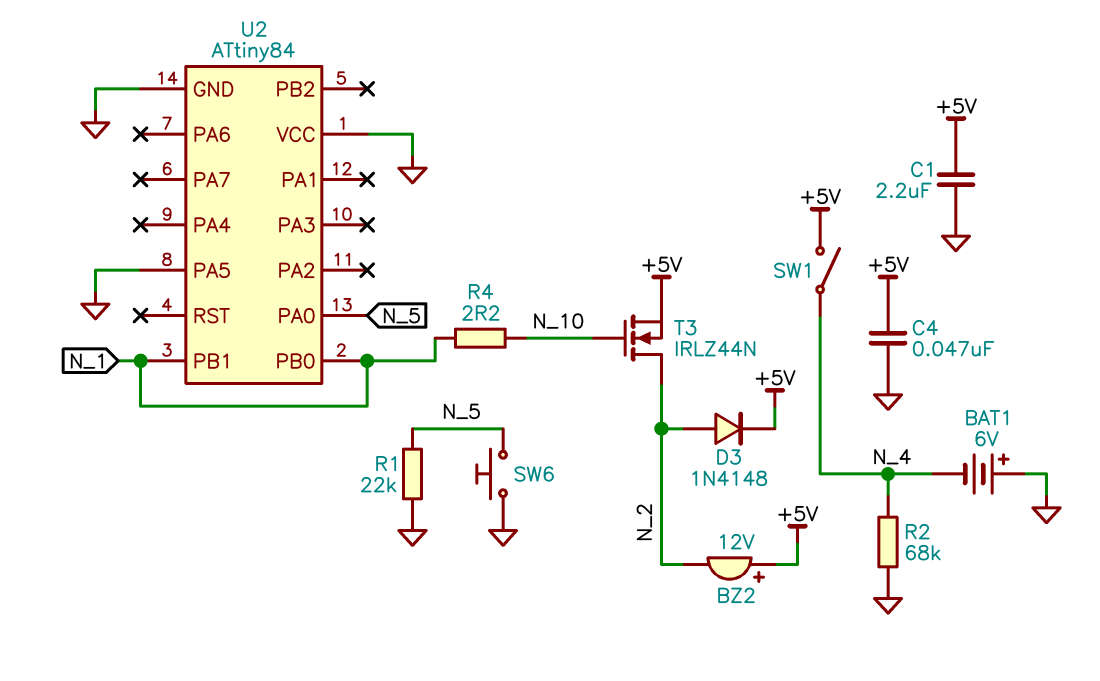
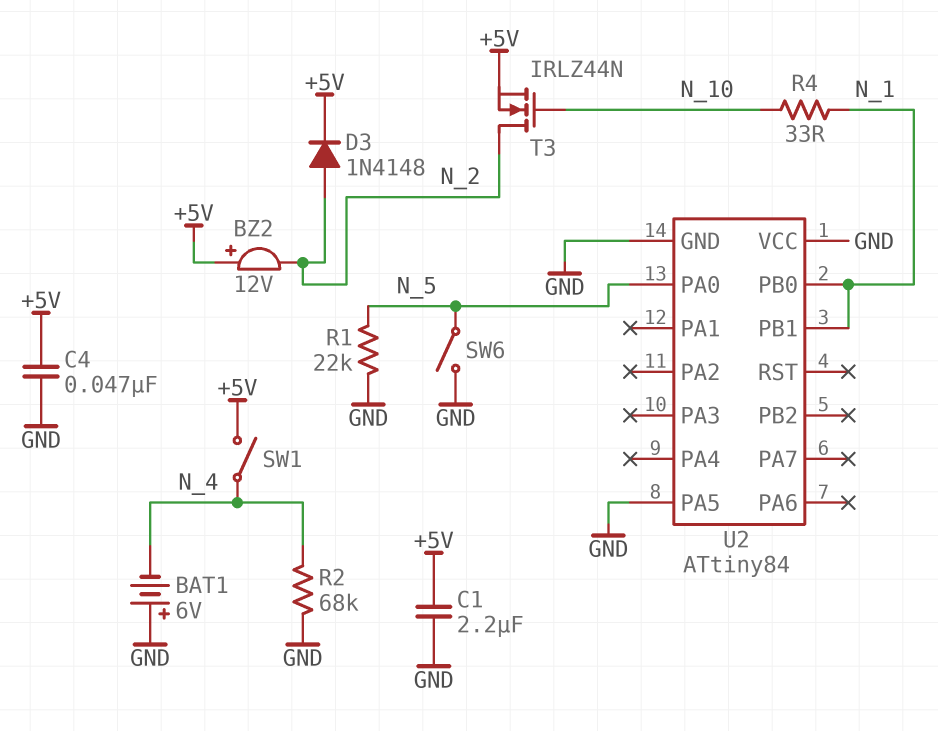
R4: 2.2 (N_1, N_10) -> 33 (N_1, N_10)
SW6: button (GND, N_5) -> switch (GND, N_5)

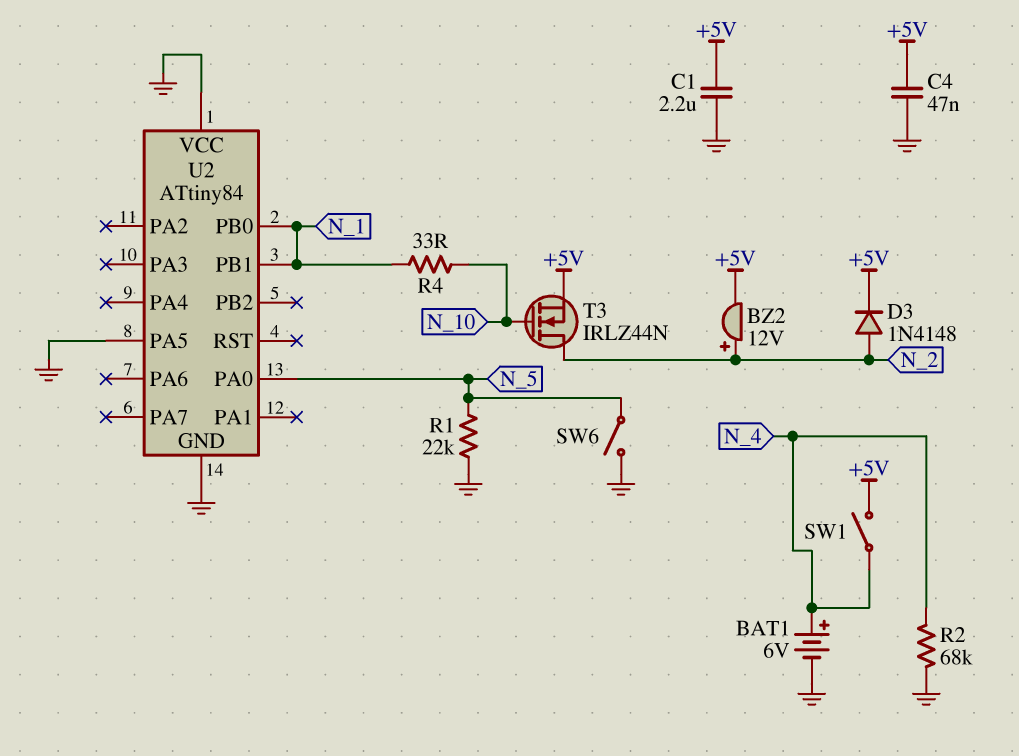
BAT1: 6V (plus GND, minus N_4) -> 6V (plus N_4, minus GND)
BZ2: buzzer 12V (plus +5V, minus N_2) -> buzzer 12V (plus N_2, minus +5V)

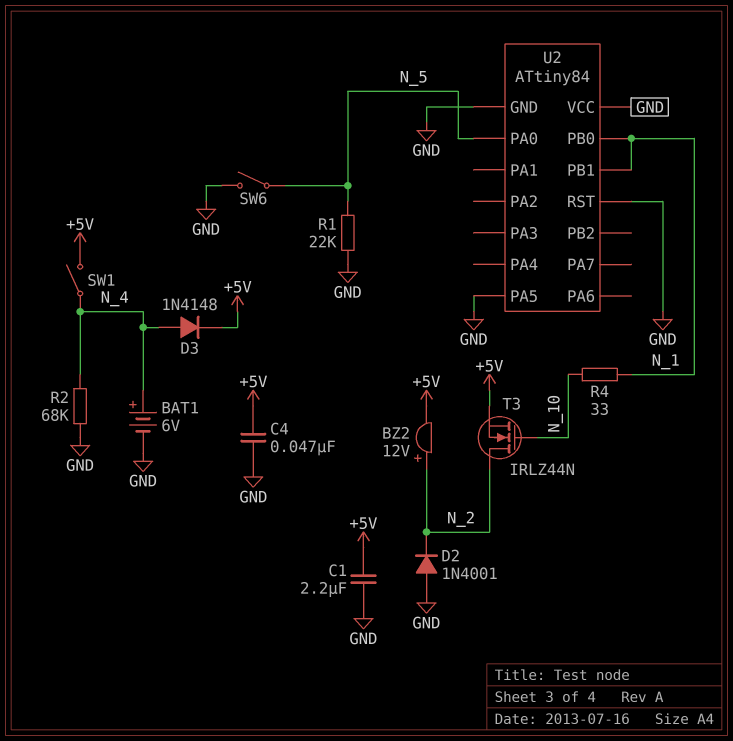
D2: none -> diode 1N4001 (A GND, K N_2)
D3: diode 1N4148 (A N_2, K +5V) -> diode 1N4148 (A N_4, K +5V)
U2 pin RST: none -> GND

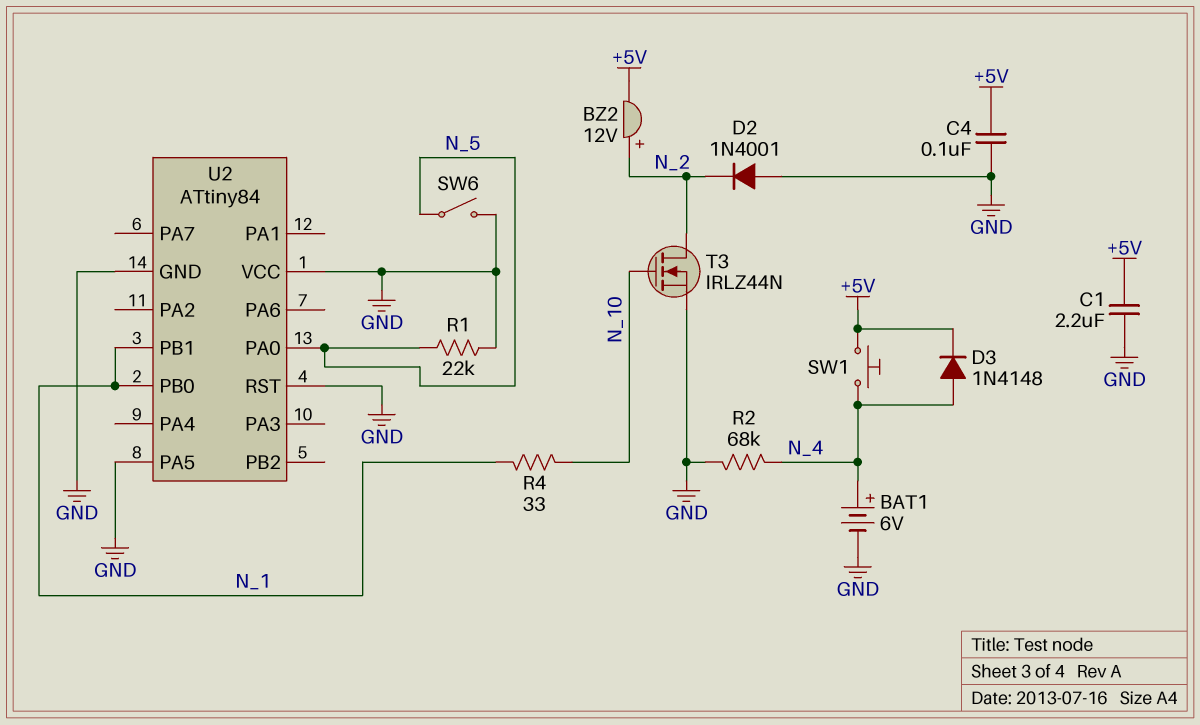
C4: 47nF (+5V, GND) -> 100nF (+5V, GND)
SW1: switch (+5V, N_4) -> button (+5V, N_4)
T3: NMOS IRLZ44N (G N_10, D N_2, S +5V) -> NMOS IRLZ44N (G N_10, D N_2, S GND)

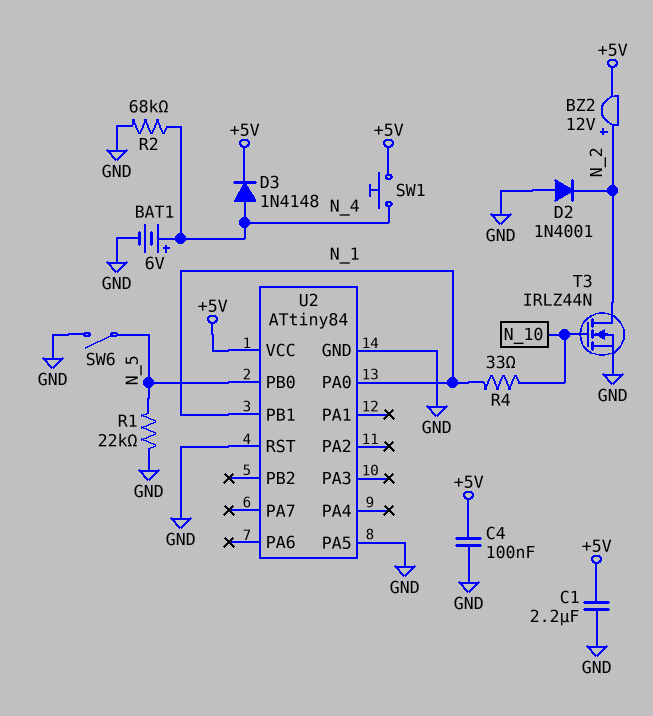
U2 pin PA0: N_5 -> N_1
U2 pin PB0: N_1 -> N_5
U2 pin VCC: GND -> +5V

